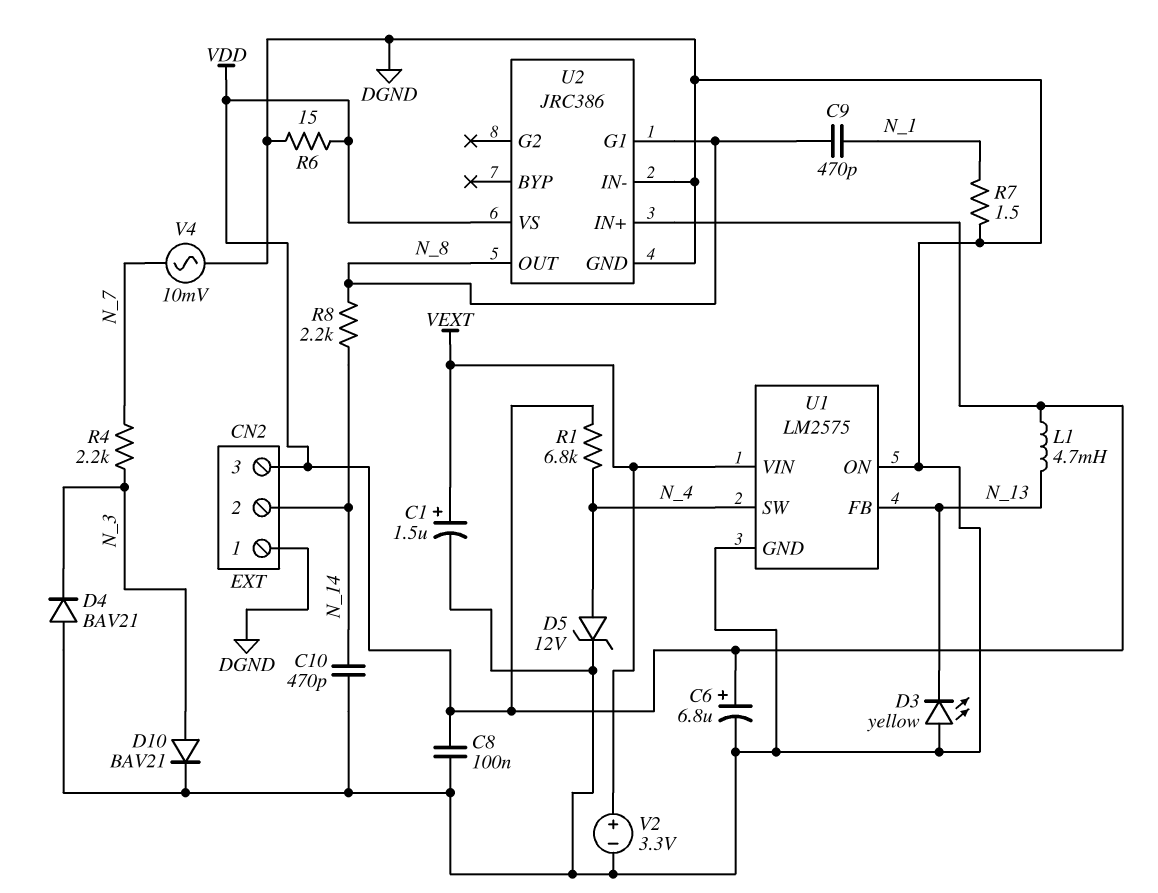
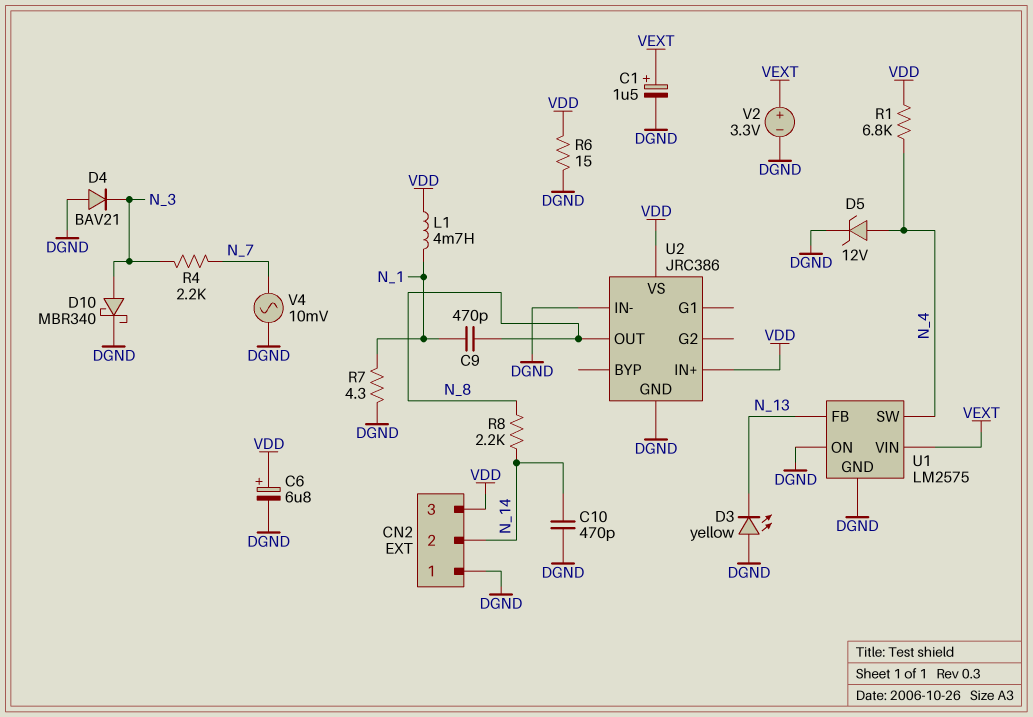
C8: 100nF (DGND, VDD) -> none
D10: diode BAV21 (A N_3, K DGND) -> schottky MBR340 (A N_3, K DGND)
L1: 4.7mH (N_13, VDD) -> 4.7mH (N_1, VDD)
R7: 1.5 (DGND, N_1) -> 4.3 (DGND, N_1)
U2 pin G1: N_8 -> none

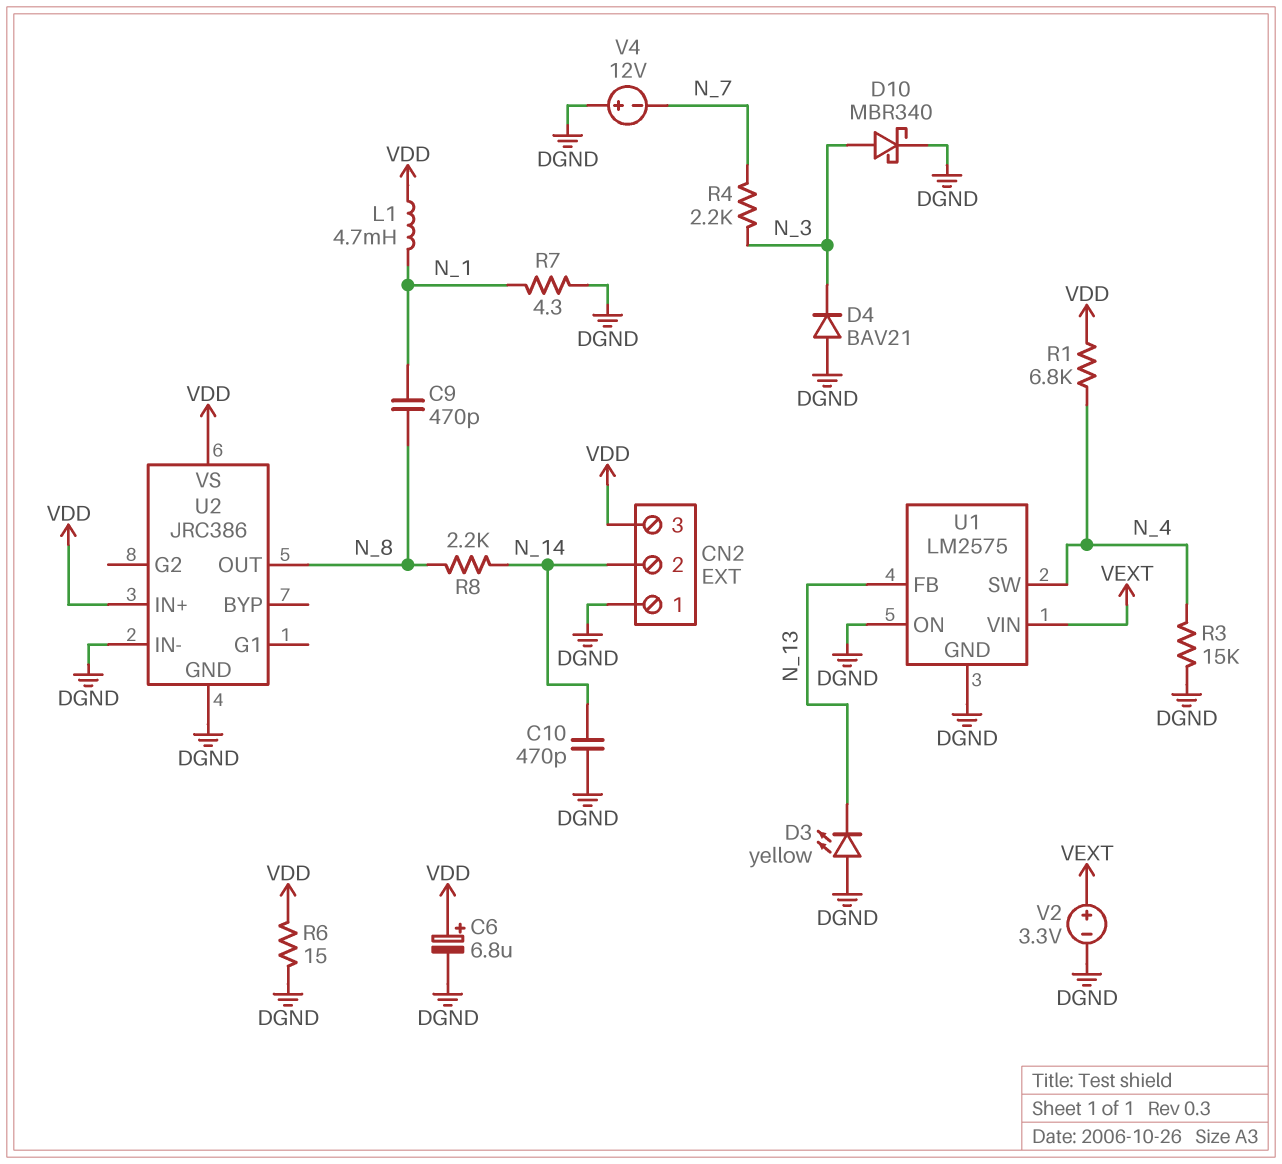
C1: 1.5uF (plus VEXT, minus DGND) -> none
D5: zener 12V (A N_4, K DGND) -> none
R3: none -> 15k (DGND, N_4)
V4: AC 10mV (DGND, N_7) -> 12V (plus DGND, minus N_7)

